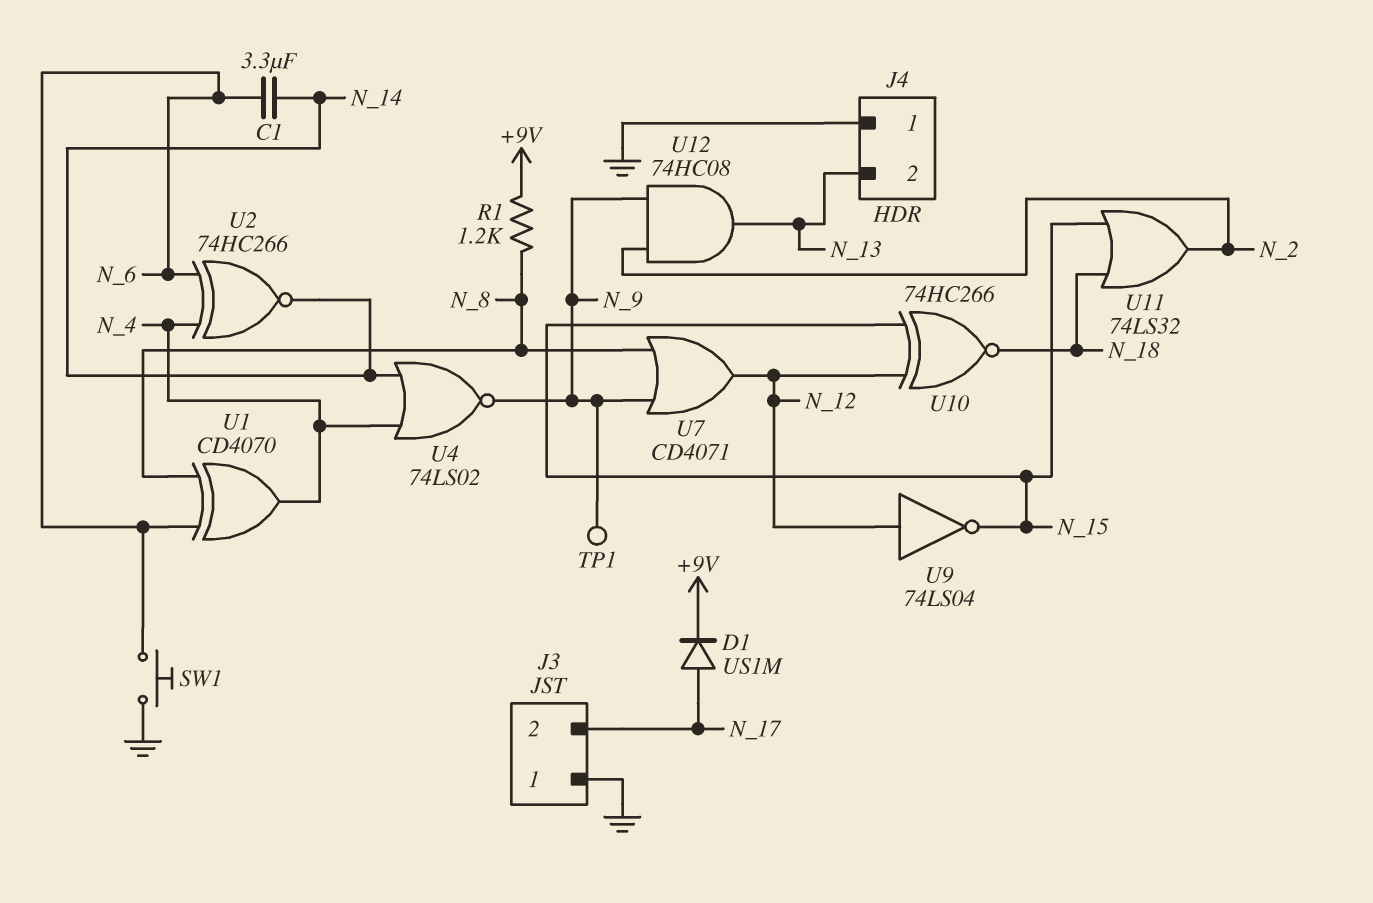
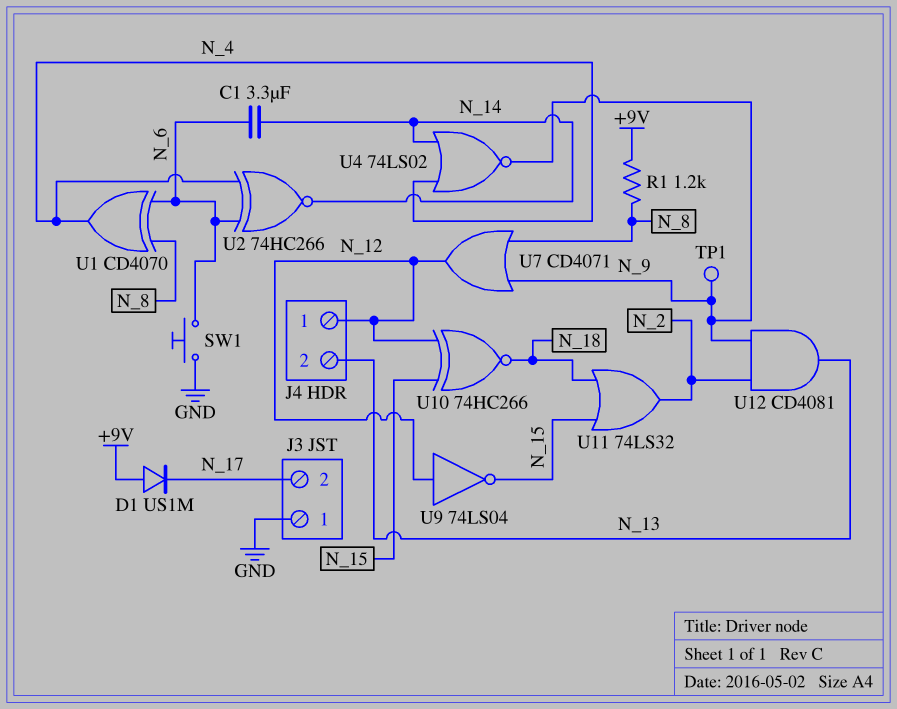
D1: diode US1M (A N_17, K +9V) -> diode US1M (A +9V, K N_17)
J4 pin 1: GND -> N_12
U12: AND 74HC08 (in N_2, in N_9, out N_13) -> AND CD4081 (in N_2, in N_9, out N_13)

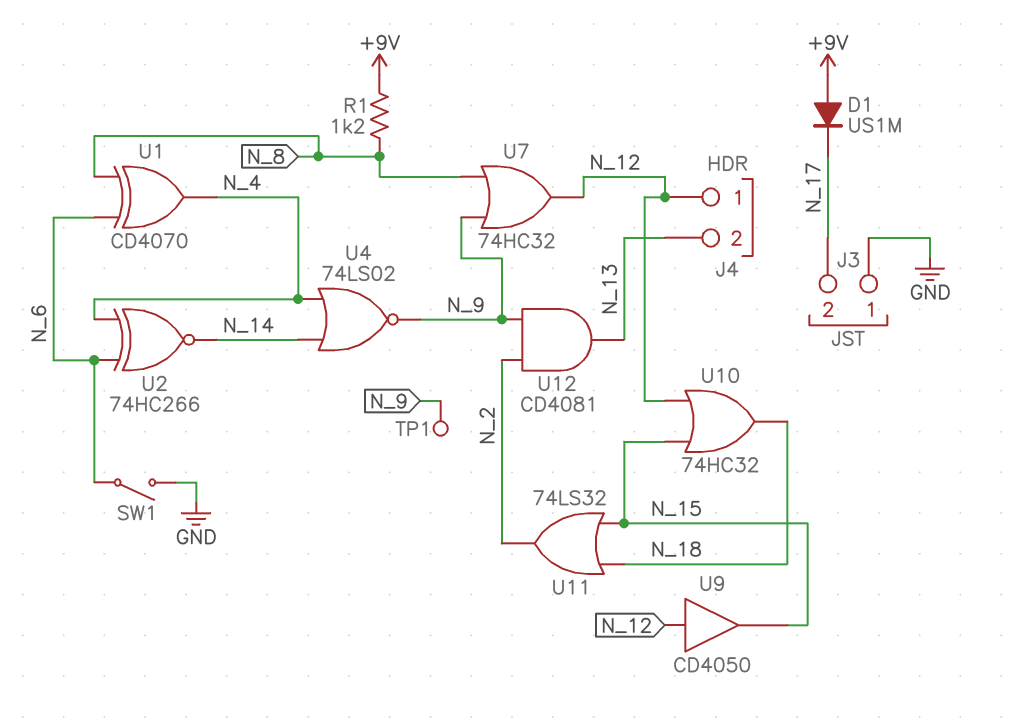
C1: 3.3uF (N_6, N_14) -> none
SW1: button (GND, N_6) -> switch (GND, N_6)
U7: OR CD4071 (in N_8, in N_9, out N_12) -> OR 74HC32 (in N_8, in N_9, out N_12)
U9: NOT 74LS04 (in N_12, out N_15) -> buffer CD4050 (in N_12, out N_15)
U10: XNOR 74HC266 (in N_12, in N_15, out N_18) -> OR 74HC32 (in N_12, in N_15, out N_18)

